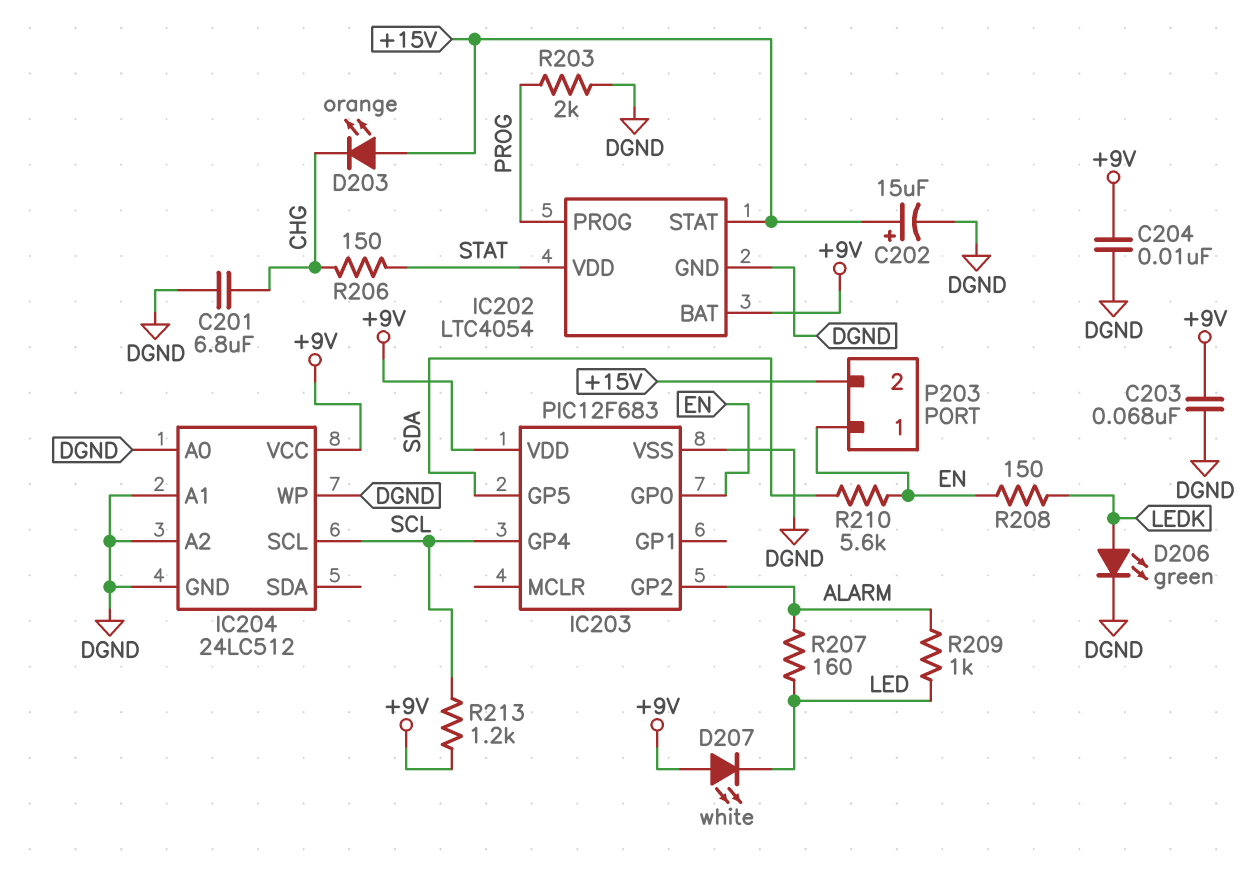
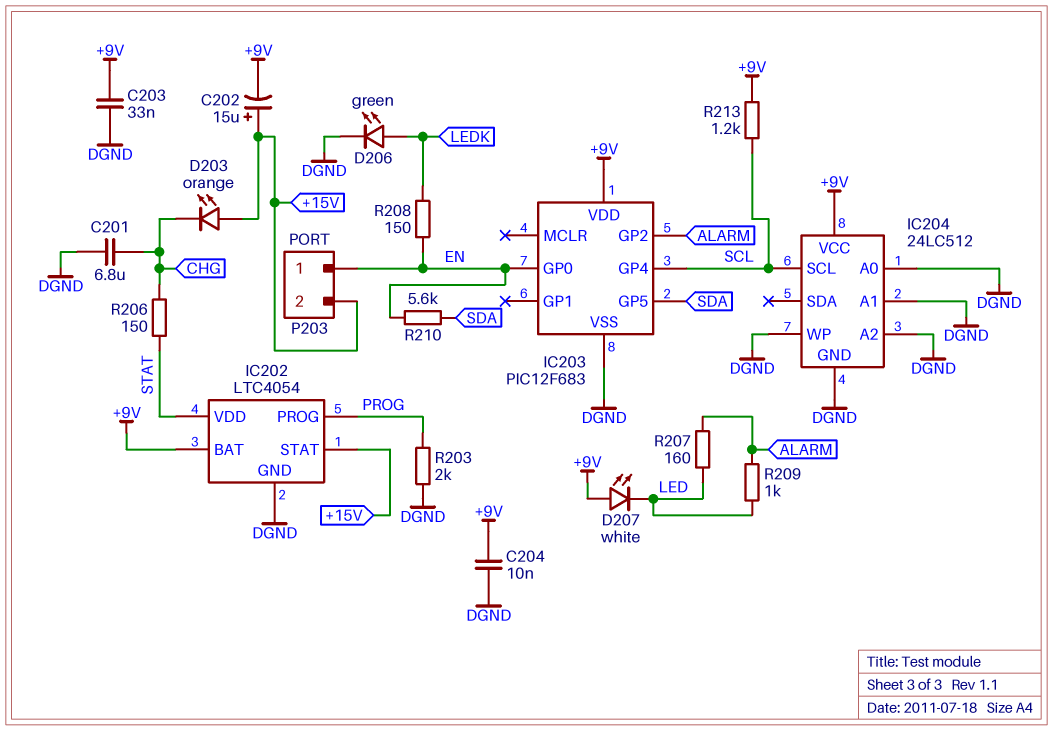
C202: 15uF (plus +15V, minus DGND) -> 15uF (plus +15V, minus +9V)
C203: 68nF (+9V, DGND) -> 33nF (+9V, DGND)

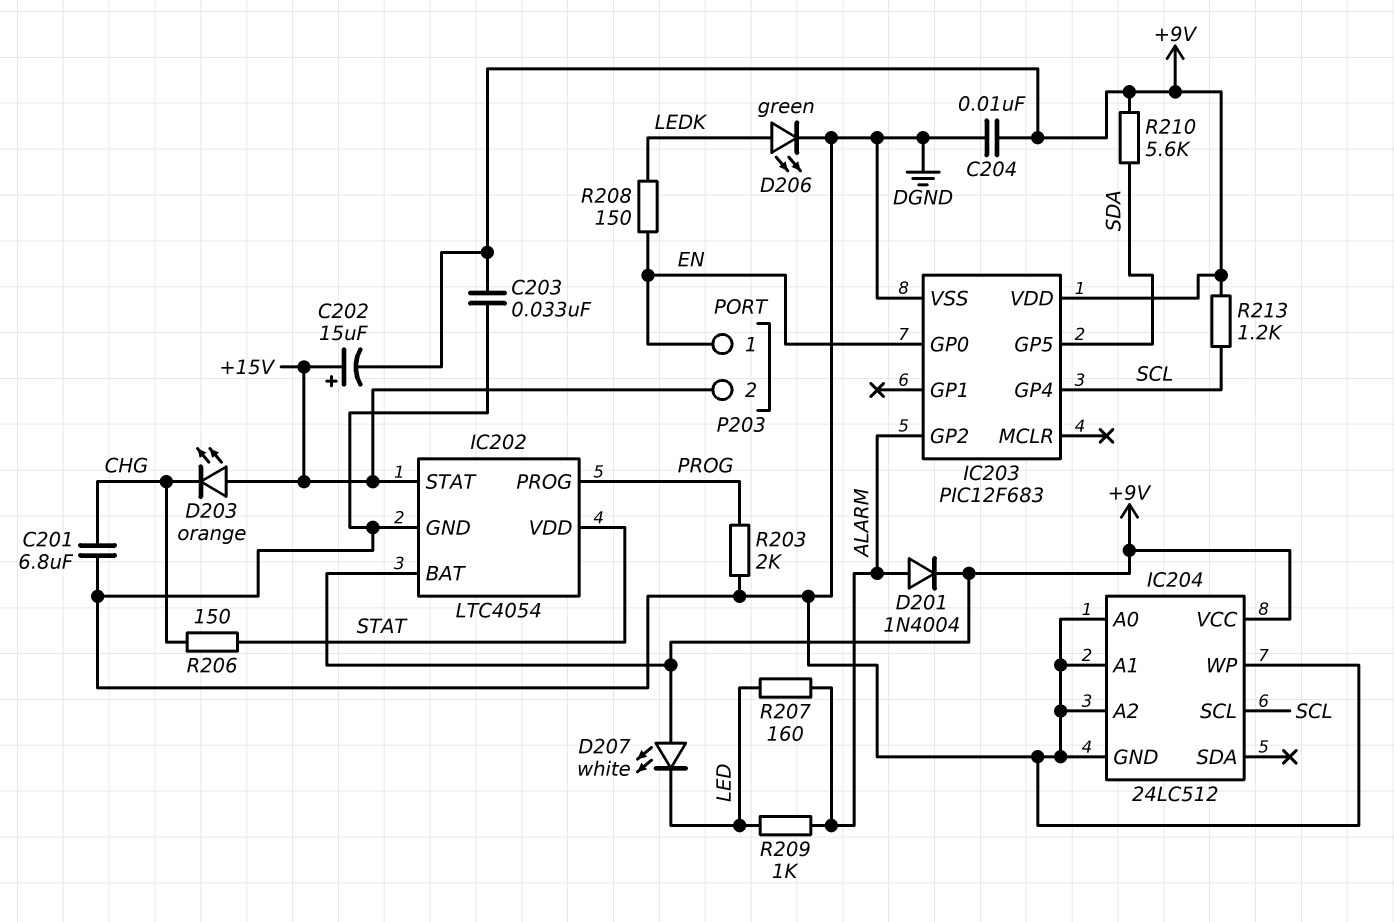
D201: none -> diode 1N4004 (A ALARM, K +9V)
R210: 5.6k (EN, SDA) -> 5.6k (+9V, SDA)

